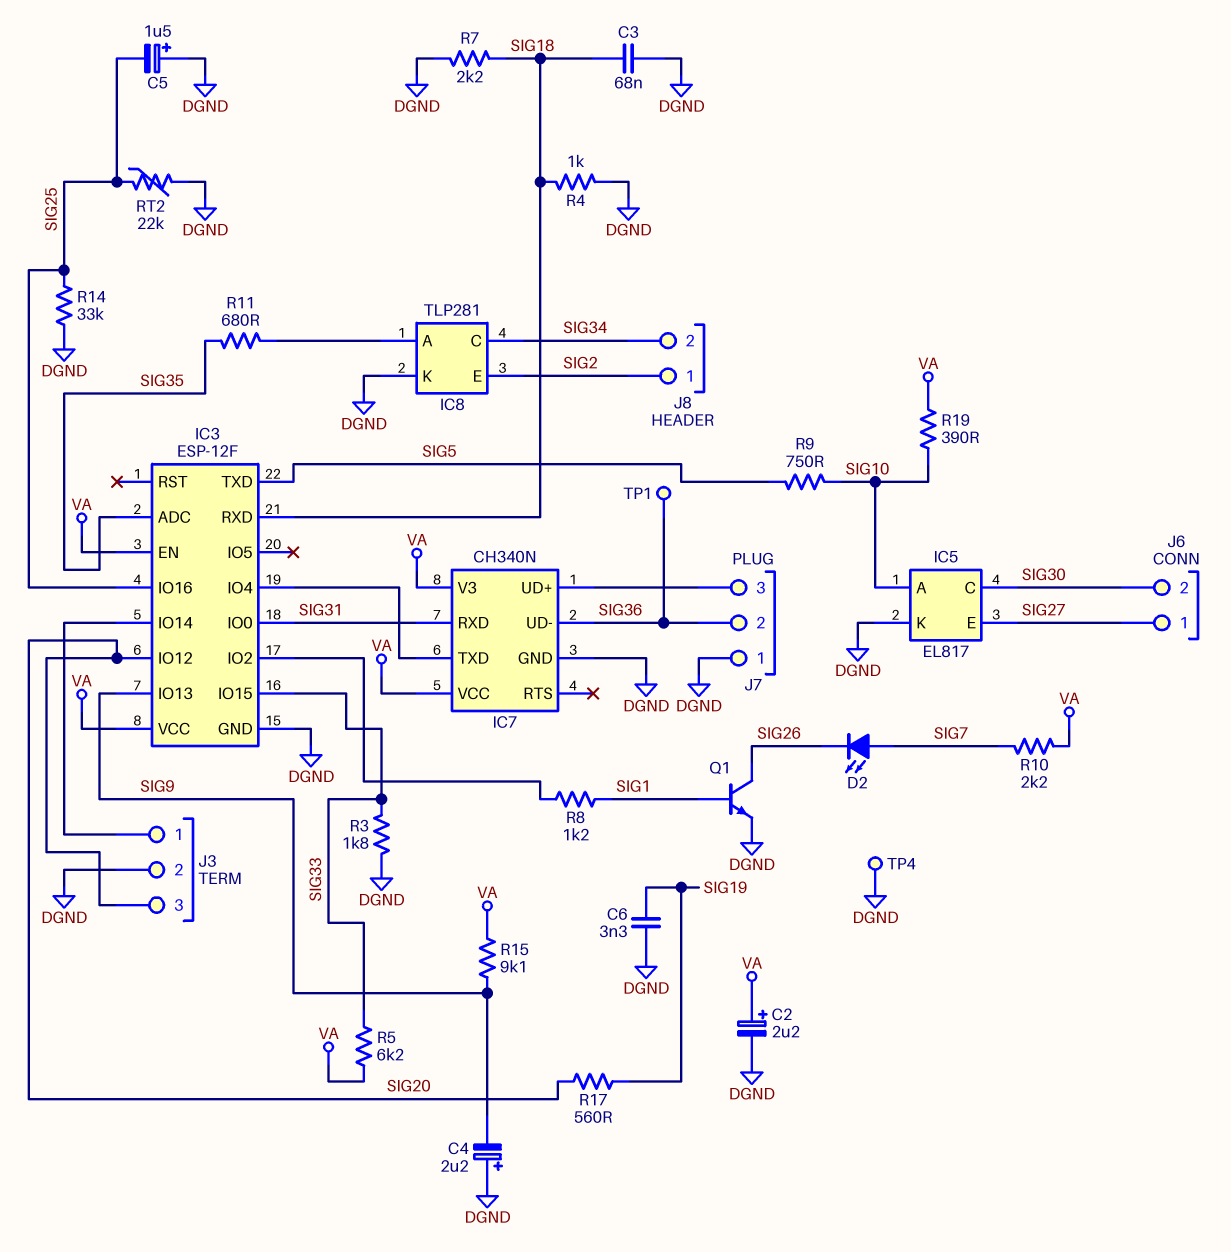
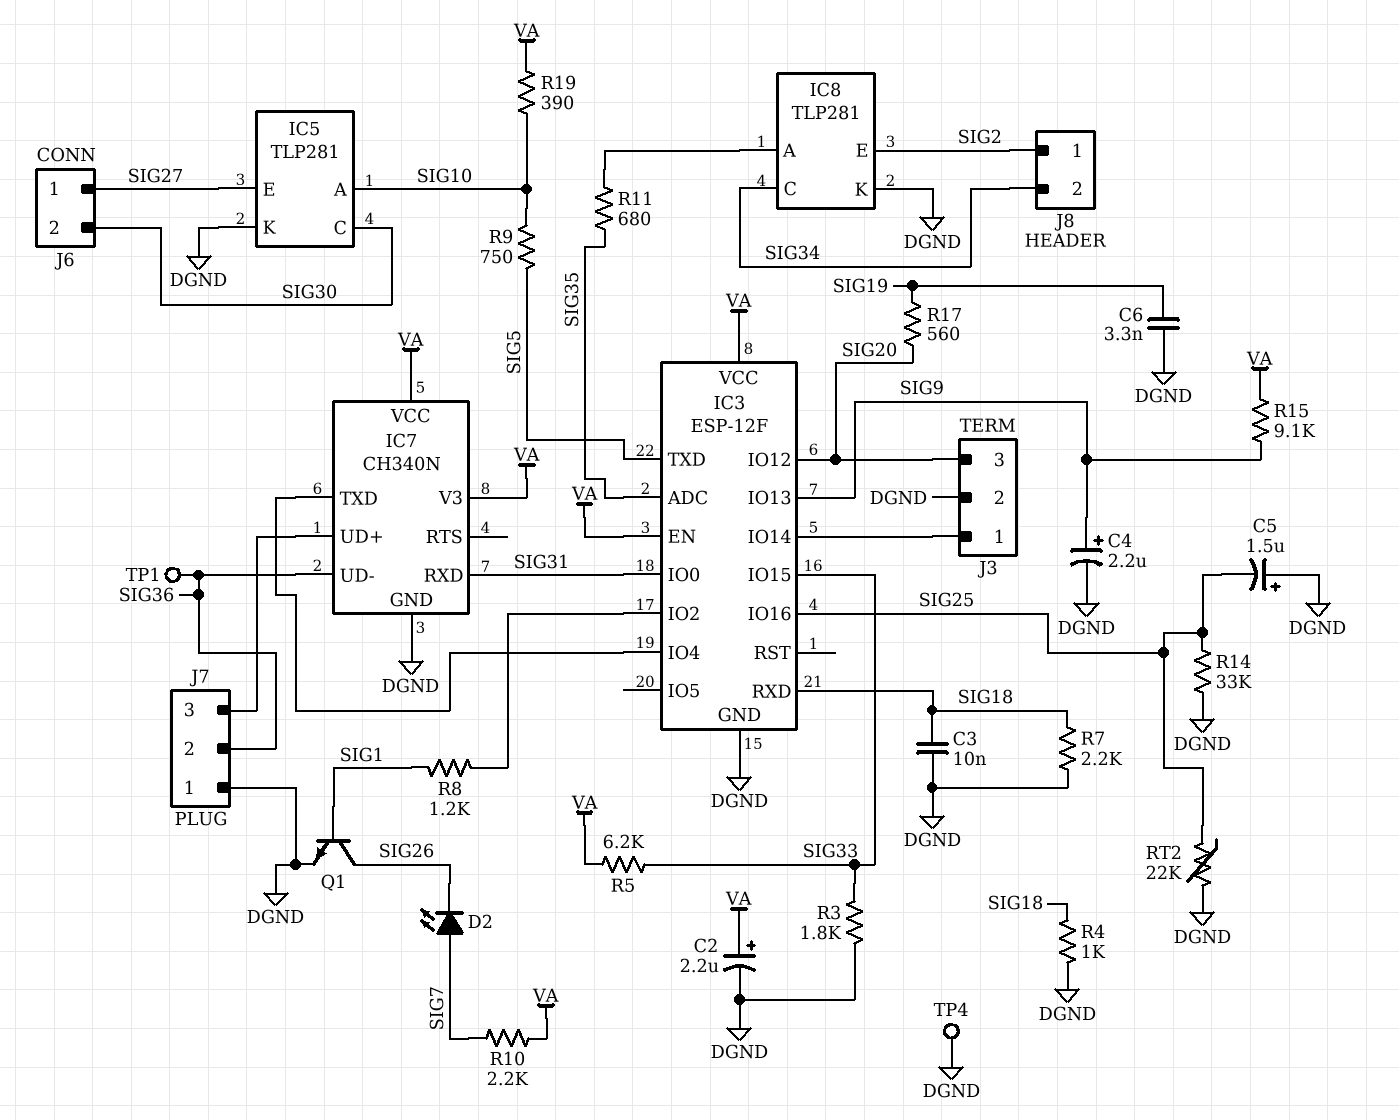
C3: 68nF (DGND, SIG18) -> 10nF (DGND, SIG18)
C4: 2.2uF (plus DGND, minus SIG9) -> 2.2uF (plus SIG9, minus DGND)
IC5: EL817 -> TLP281

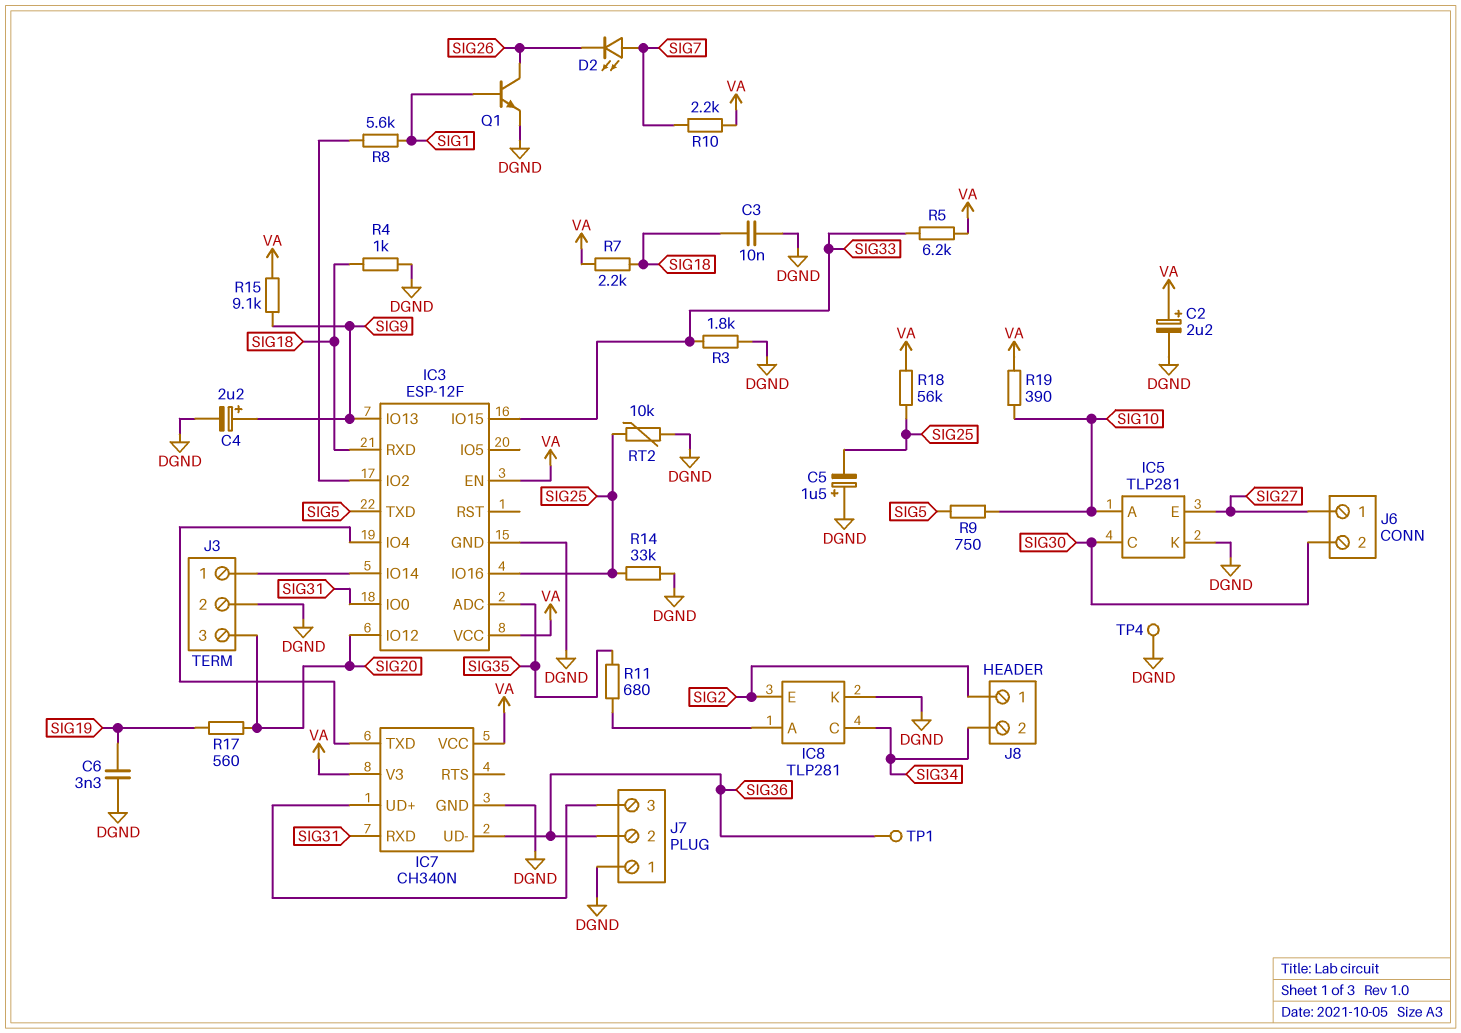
R7: 2.2k (DGND, SIG18) -> 2.2k (SIG18, VA)
R8: 1.2k (IC3/IO2, SIG1) -> 5.6k (IC3/IO2, SIG1)
R18: none -> 56k (SIG25, VA)
RT2: 22k (DGND, SIG25) -> 10k (DGND, SIG25)

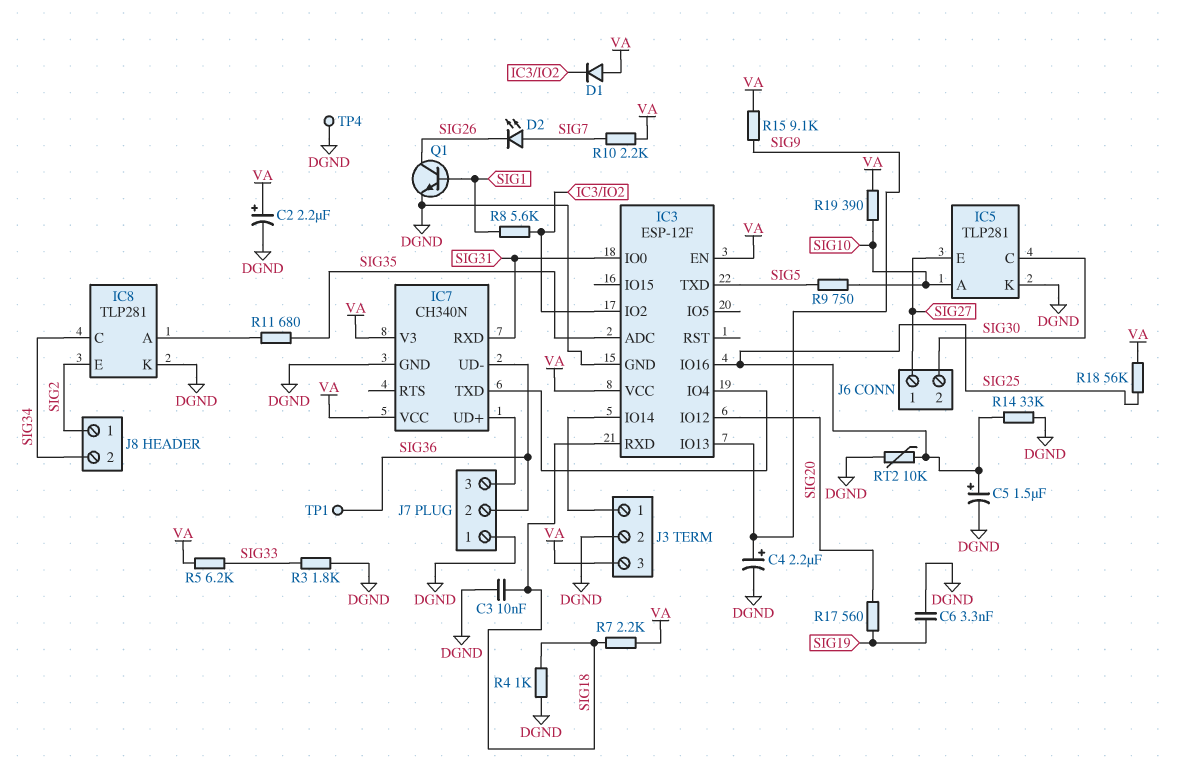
C5: 1.5uF (plus DGND, minus SIG25) -> 1.5uF (plus SIG25, minus DGND)
D1: none -> diode (A VA, K IC3/IO2)
IC3 pin IO15: SIG33 -> none
J3 pin 3: SIG20 -> VA

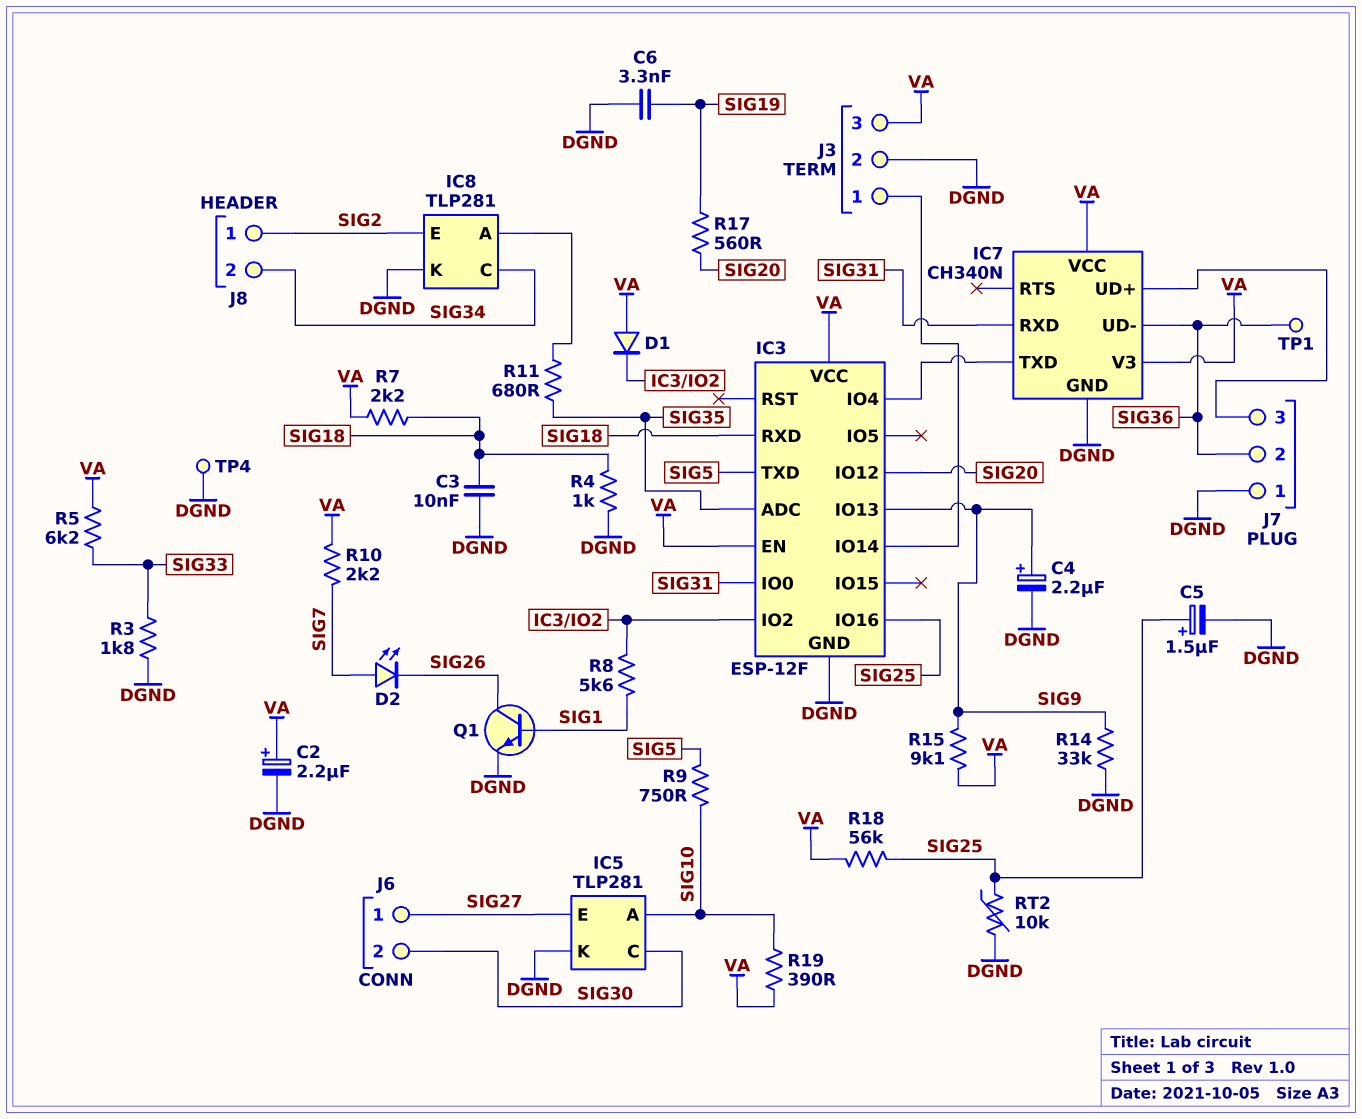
R14: 33k (DGND, SIG25) -> 33k (DGND, SIG9)

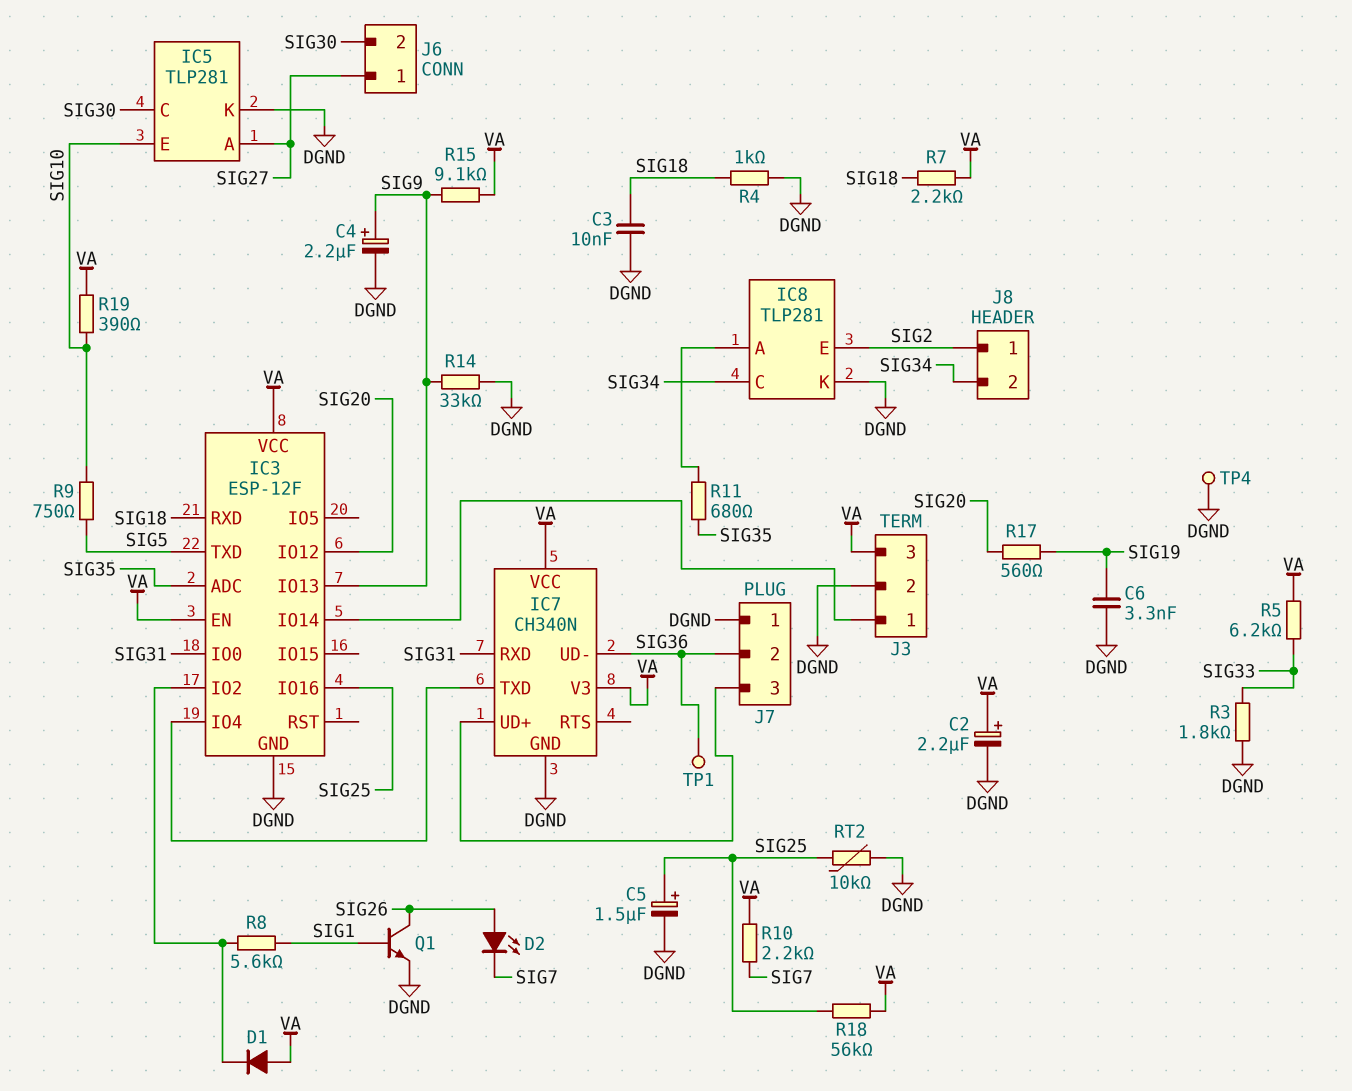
D2: LED (A SIG7, K SIG26) -> LED (A SIG26, K SIG7)
IC5 pin A: SIG10 -> SIG27
IC5 pin E: SIG27 -> SIG10

